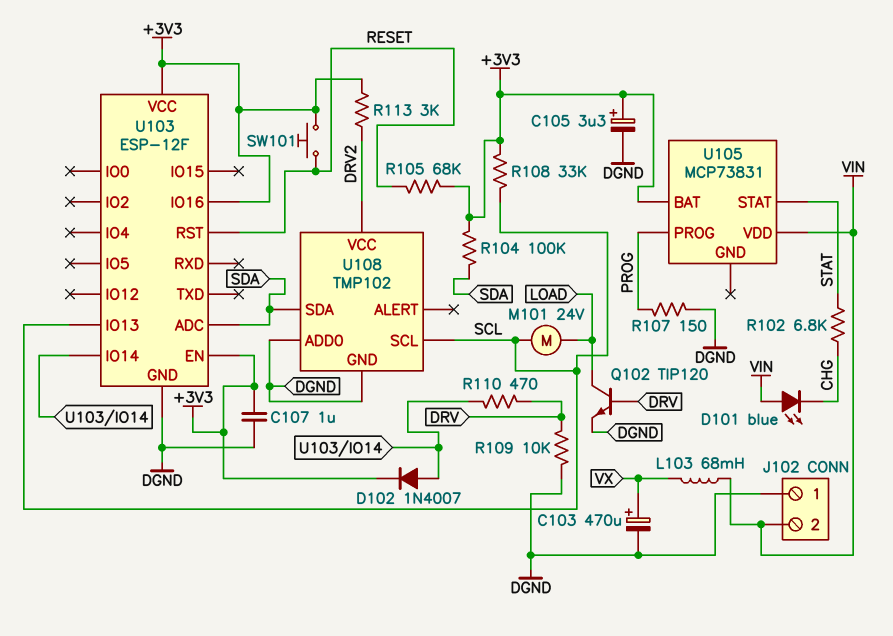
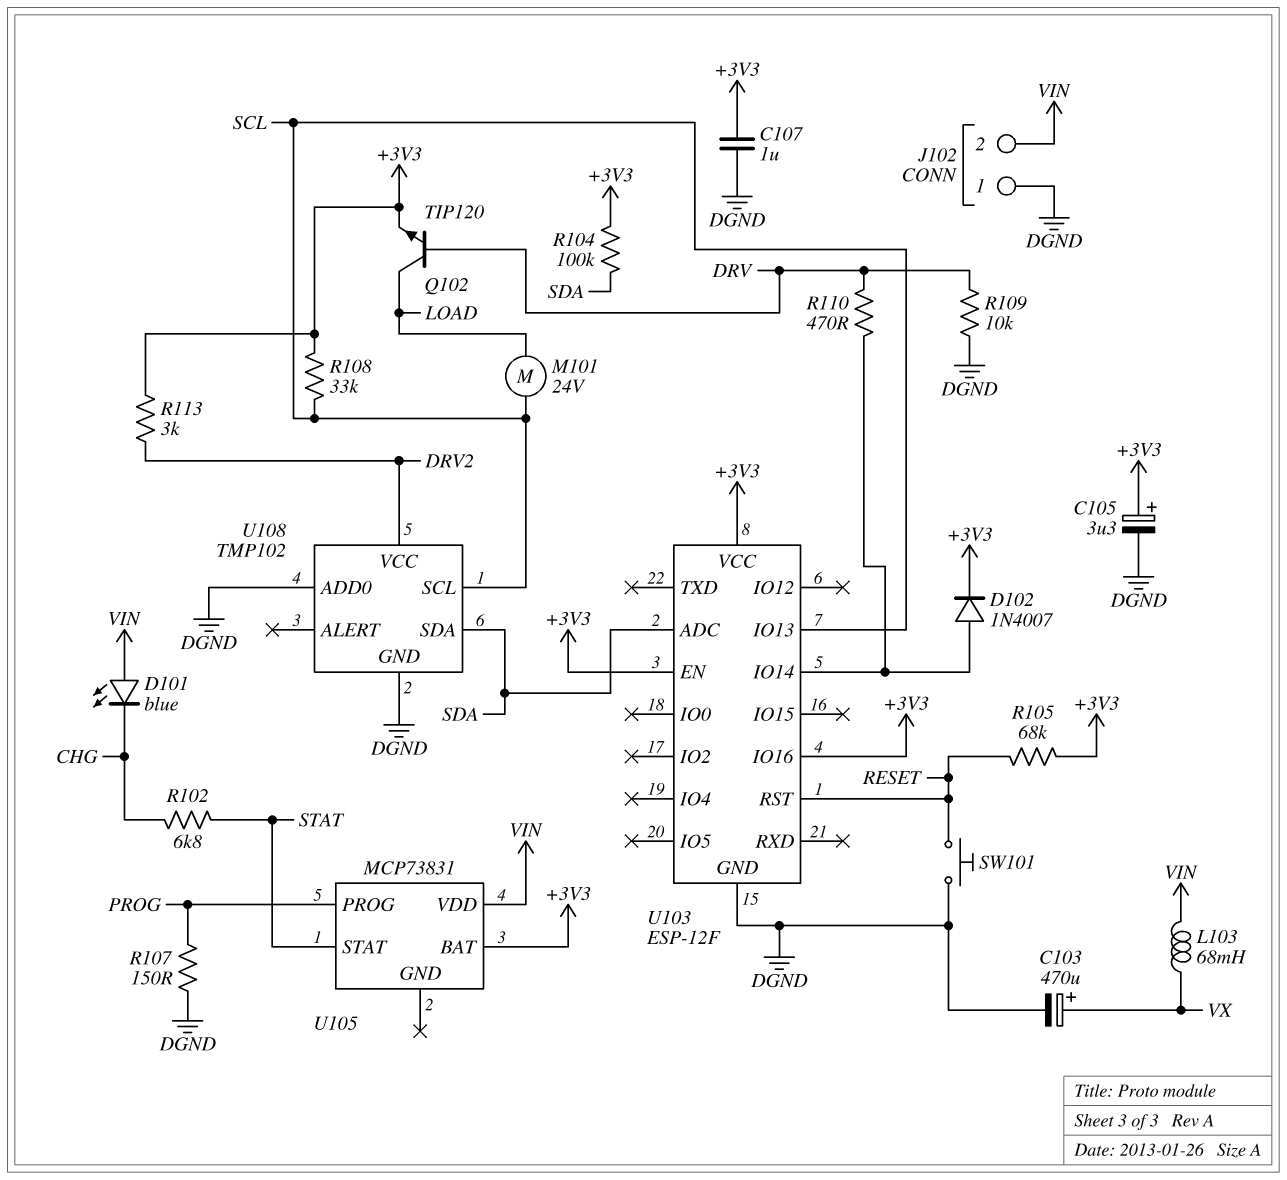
Q102: NPN TIP120 (B DRV, C LOAD, E DGND) -> NPN TIP120 (B DRV, C LOAD, E +3V3)
SW101: button (+3V3, RESET) -> button (DGND, RESET)

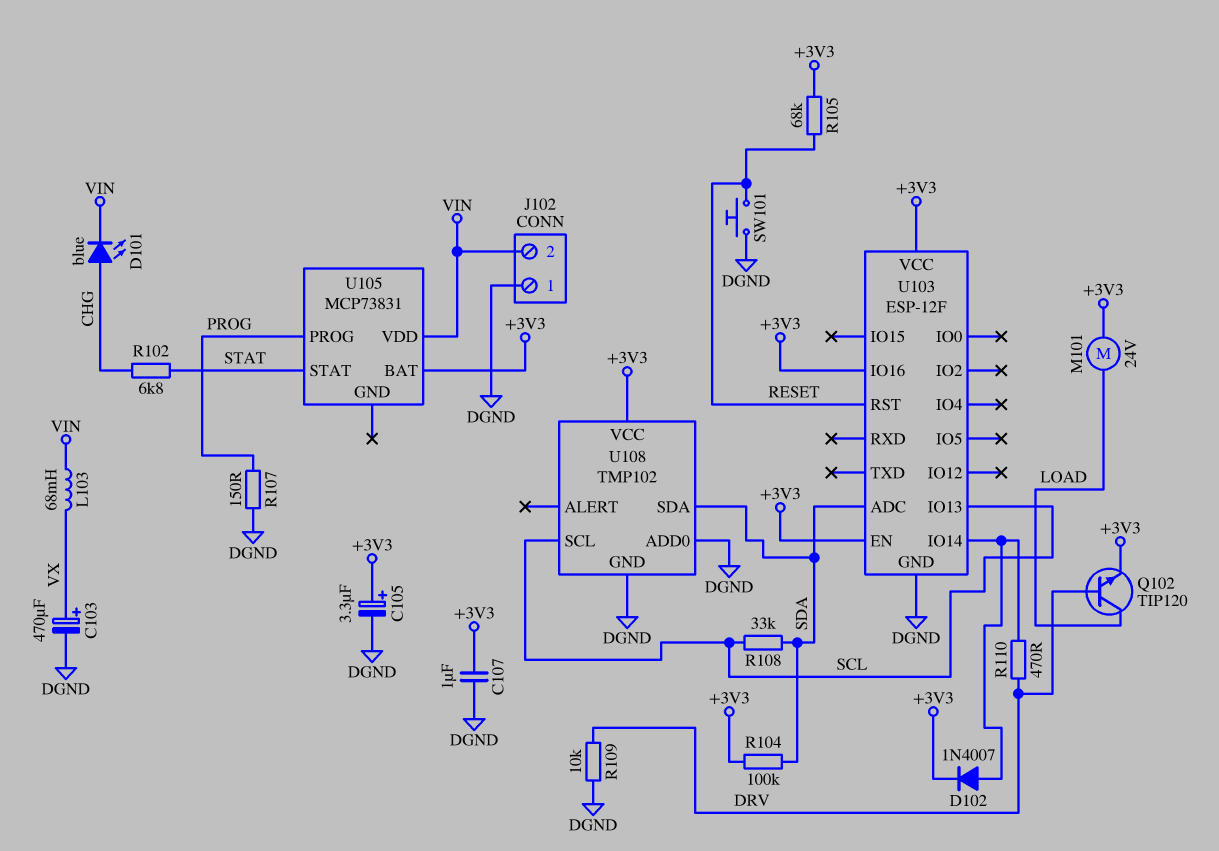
D101: LED blue (A VIN, K CHG) -> LED blue (A CHG, K VIN)
M101: motor 24V (LOAD, SCL) -> motor 24V (+3V3, LOAD)
R108: 33k (+3V3, SCL) -> 33k (SCL, SDA)
R113: 3k (+3V3, DRV2) -> none
U108 pin VCC: DRV2 -> +3V3

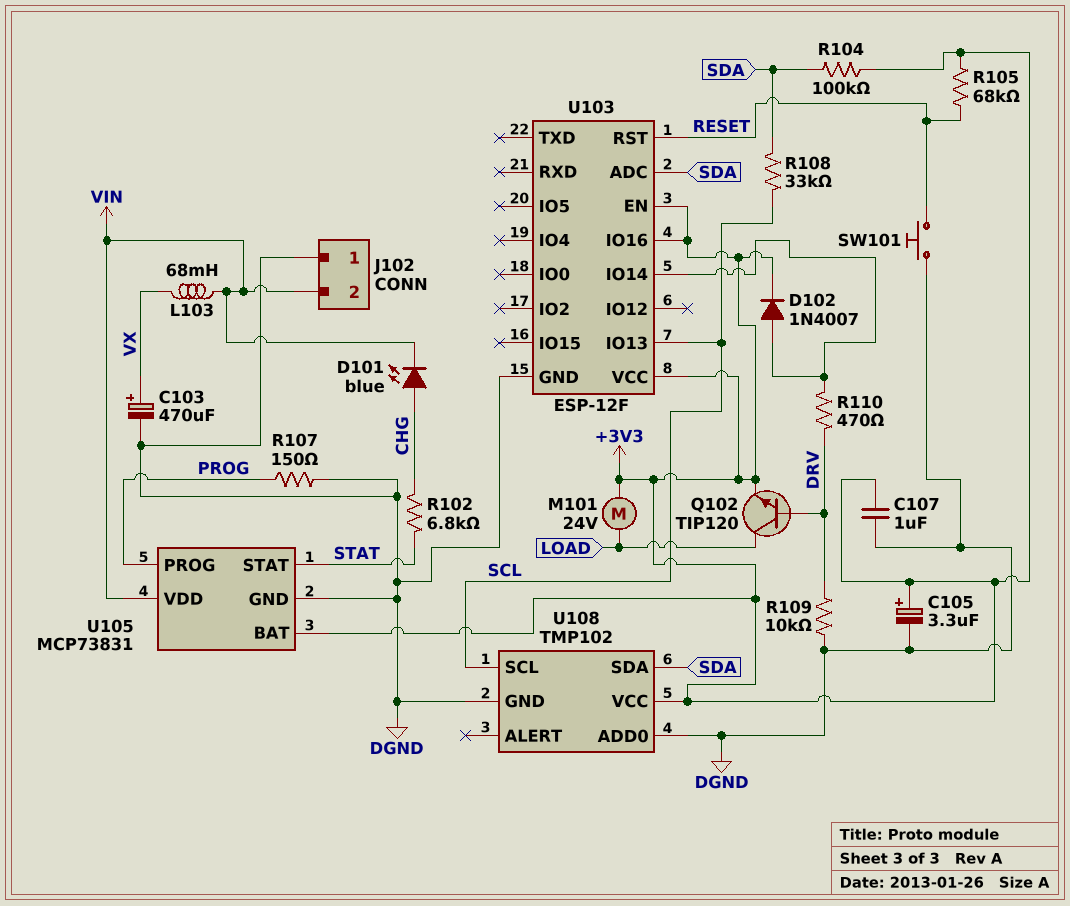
U105 pin GND: none -> DGND

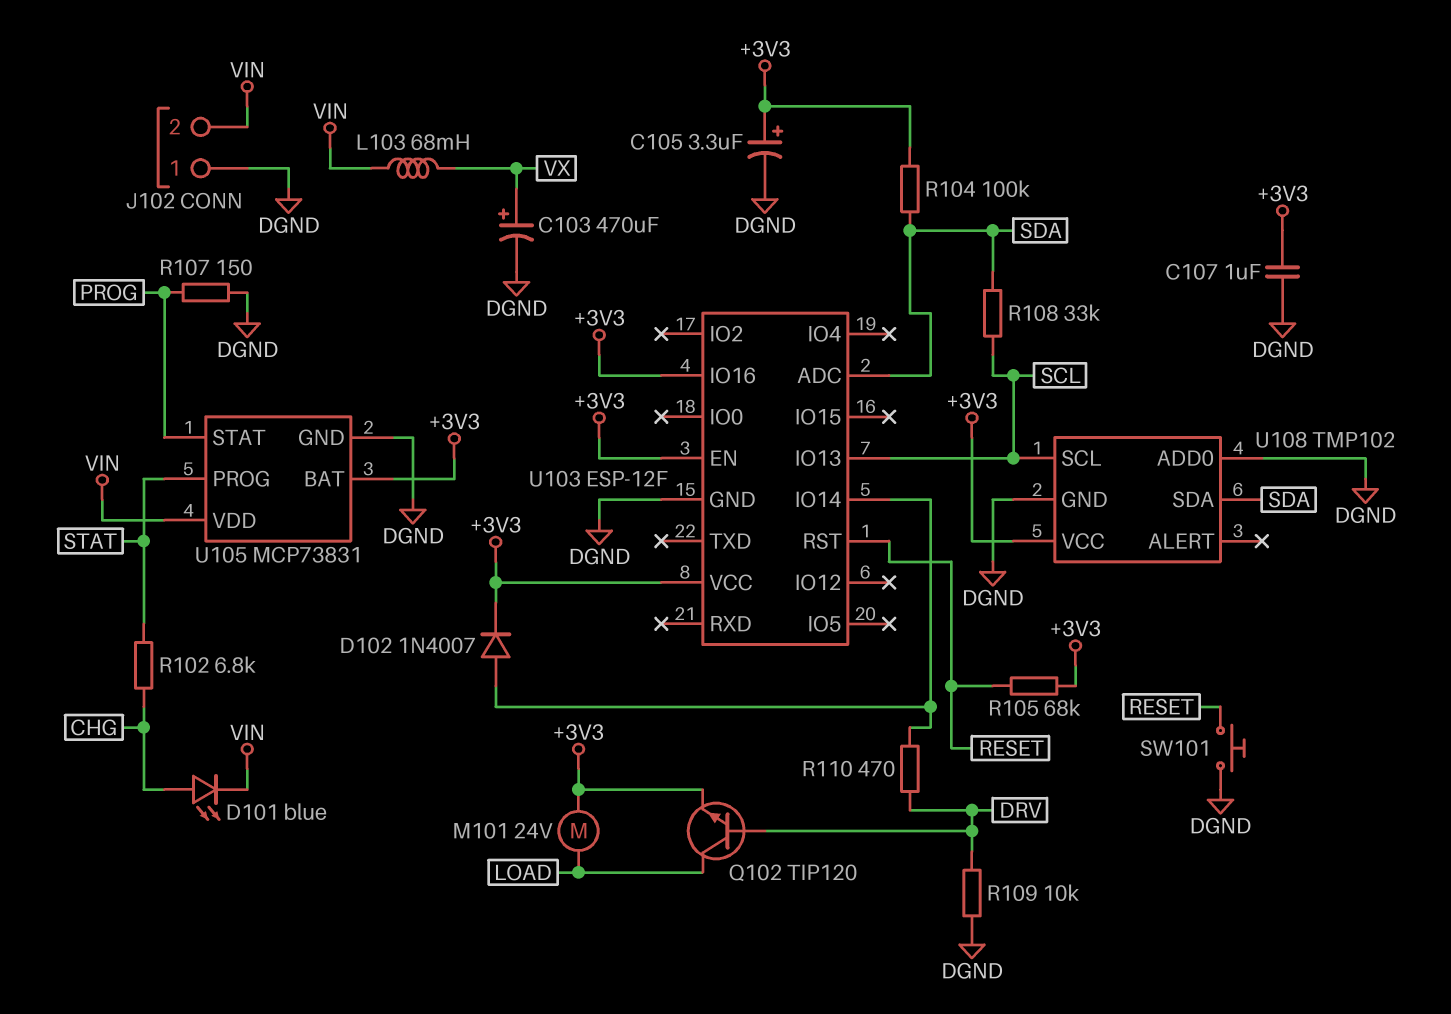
U105 pin PROG: PROG -> STAT
U105 pin STAT: STAT -> PROG

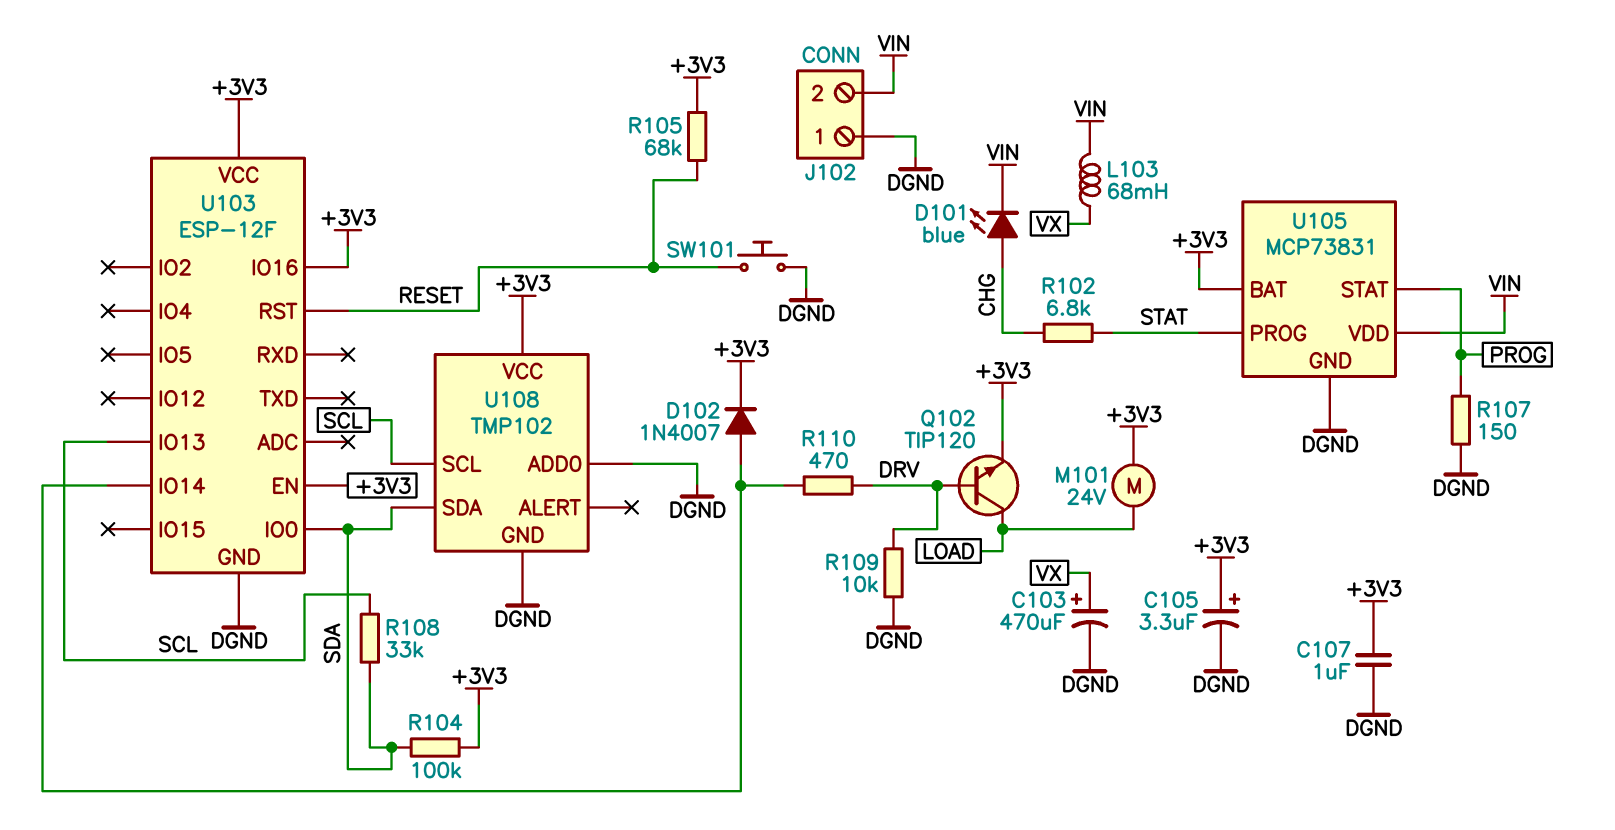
U103 pin ADC: SDA -> none
U103 pin IO0: none -> SDA

